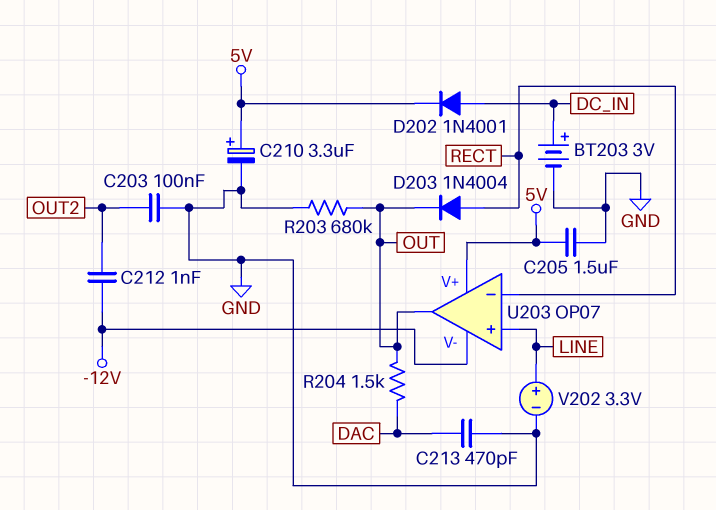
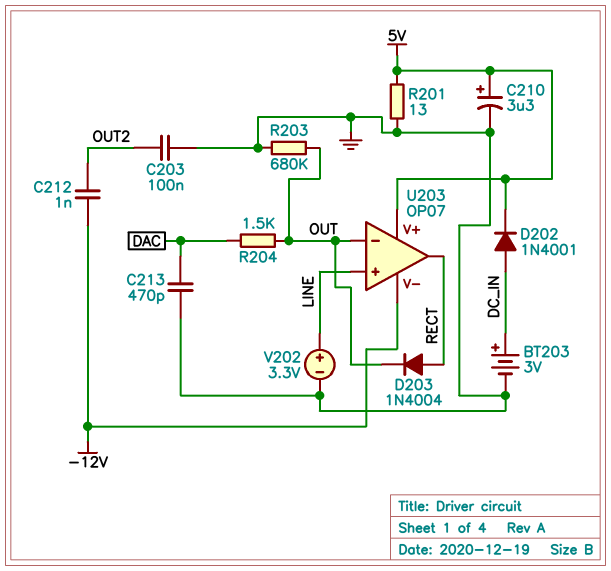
C205: 1.5uF (5V, GND) -> none
R201: none -> 13 (5V, GND)
U203 pin in-: RECT -> OUT
U203 pin out: OUT -> RECT

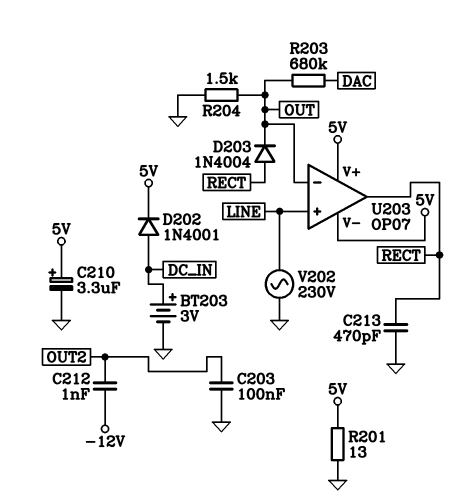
C213: 470pF (DAC, GND) -> 470pF (GND, RECT)
R203: 680k (GND, OUT) -> 680k (DAC, OUT)
R204: 1.5k (DAC, OUT) -> 1.5k (GND, OUT)
U203 pin V-: -12V -> 5V
V202: 3.3V (plus LINE, minus GND) -> AC 230V (GND, LINE)

